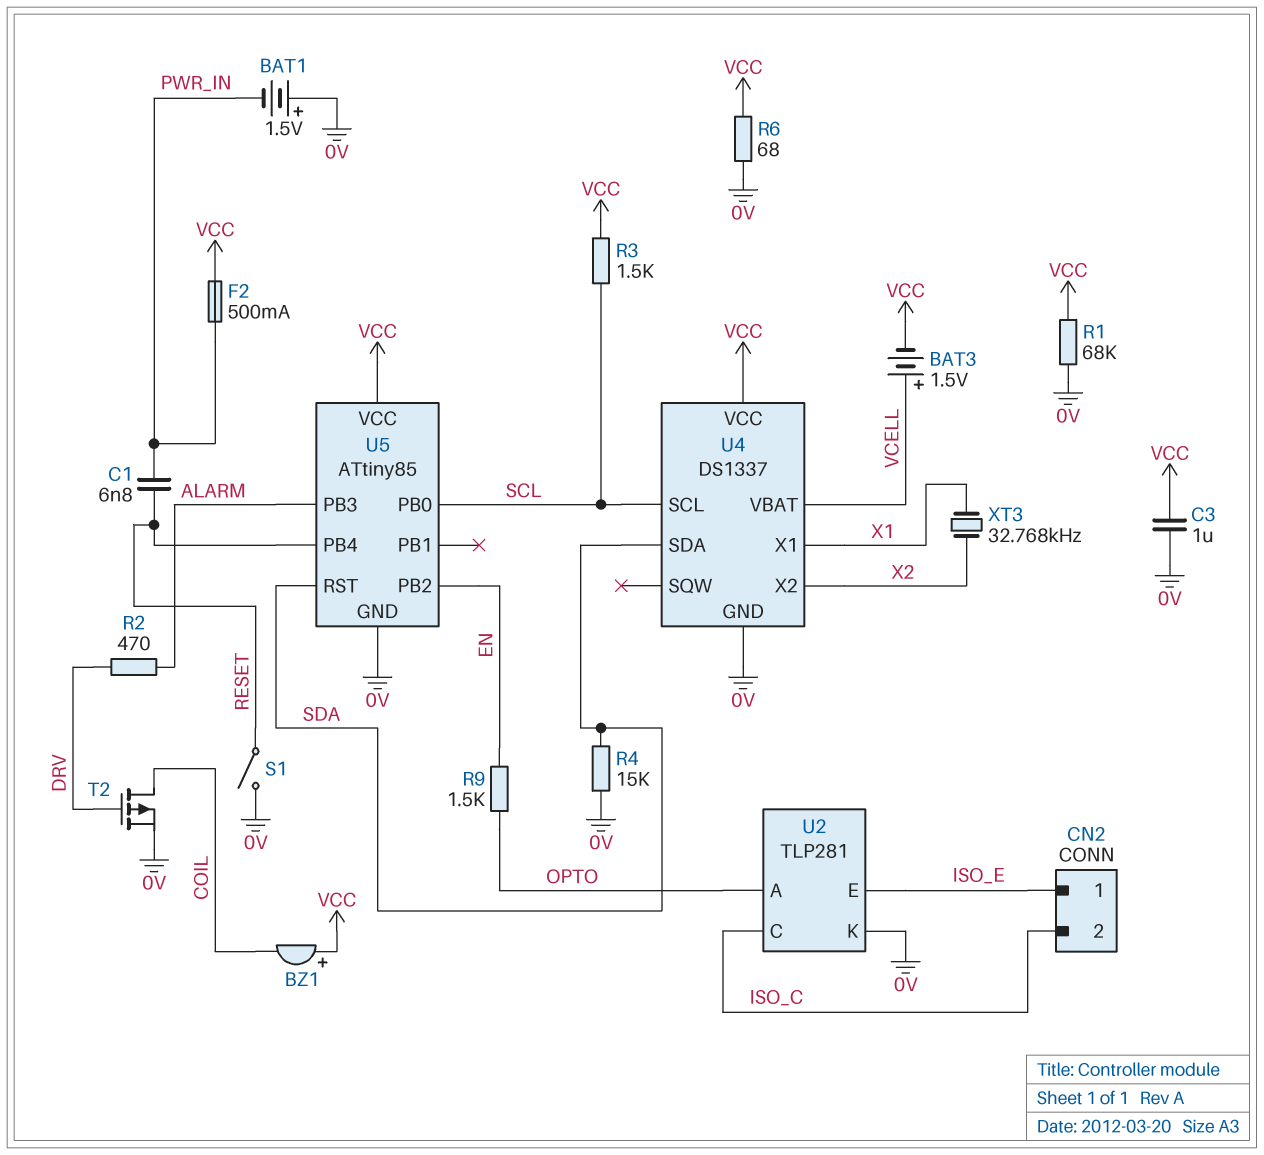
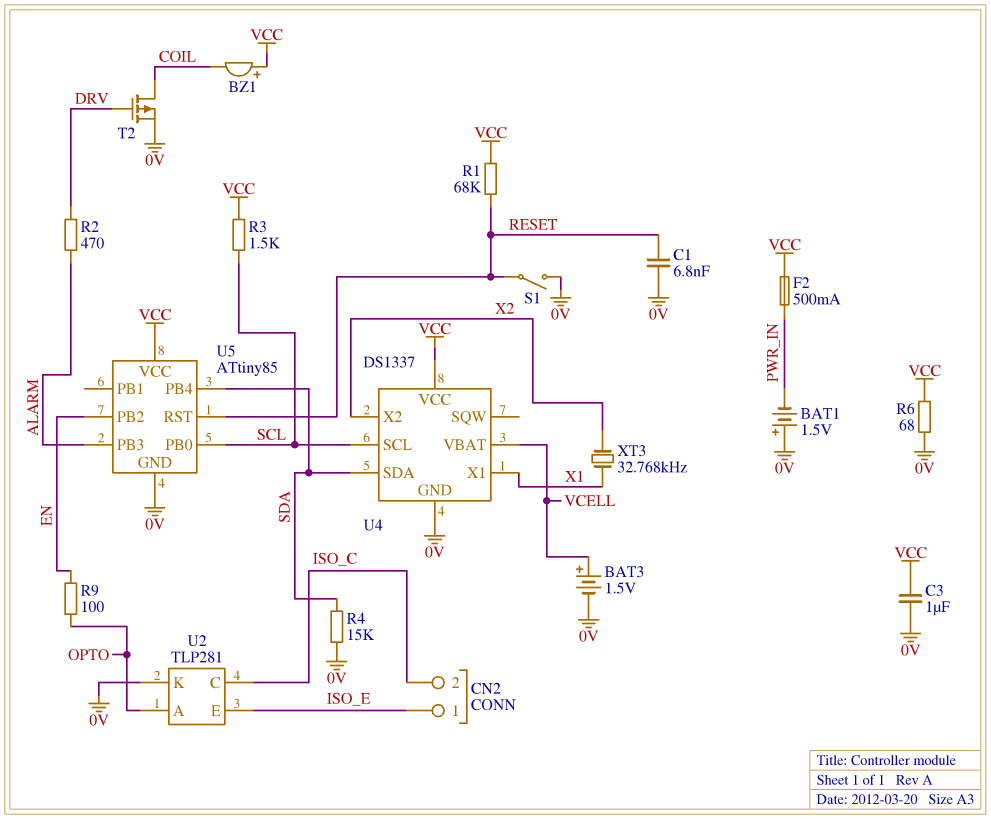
BAT3: 1.5V (plus VCELL, minus VCC) -> 1.5V (plus VCELL, minus 0V)
C1: 6.8nF (PWR_IN, RESET) -> 6.8nF (0V, RESET)
R1: 68k (0V, VCC) -> 68k (RESET, VCC)
R9: 1.5k (EN, OPTO) -> 100 (EN, OPTO)
U5 pin PB4: RESET -> SDA
U5 pin RST: SDA -> RESET

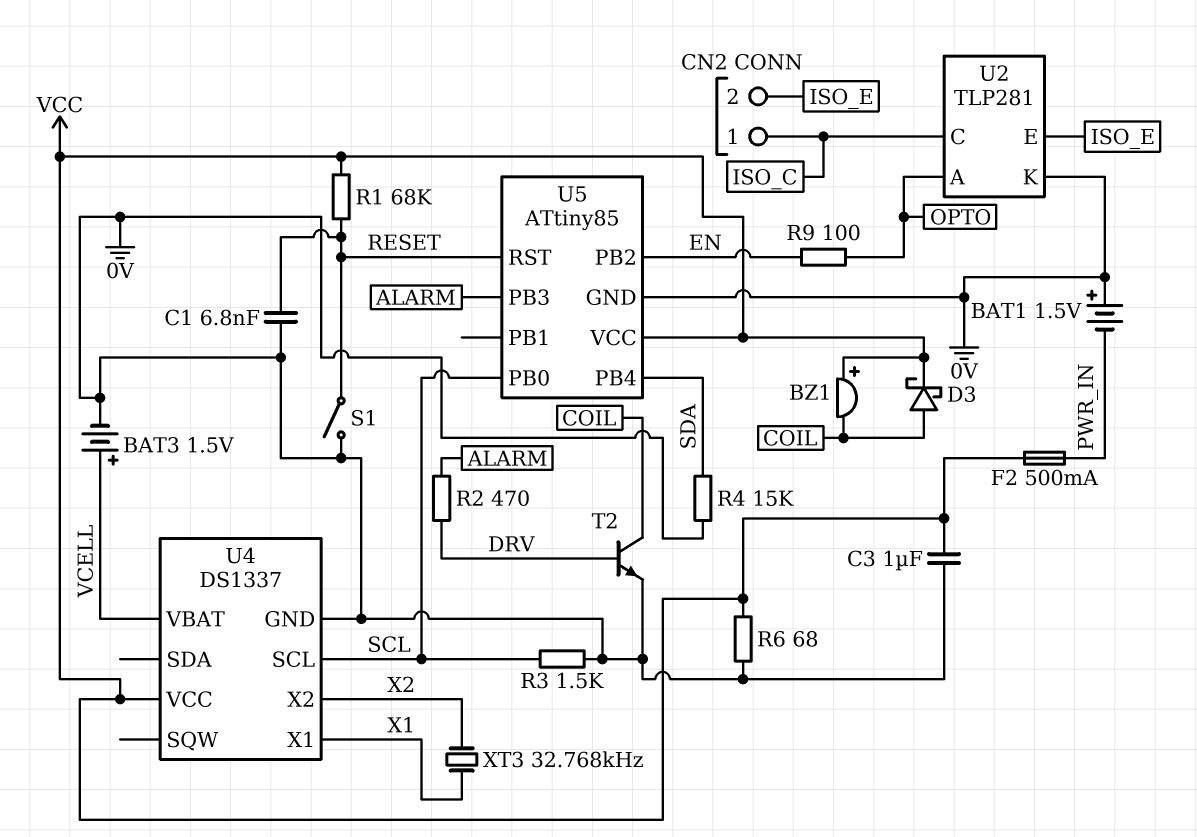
CN2 pin 1: ISO_E -> ISO_C
CN2 pin 2: ISO_C -> ISO_E
D3: none -> schottky (A COIL, K VCC)
R3: 1.5k (SCL, VCC) -> 1.5k (0V, SCL)
T2: PMOS (G DRV, D COIL, S 0V) -> NPN (B DRV, C COIL, E 0V)
U4 pin SDA: SDA -> none

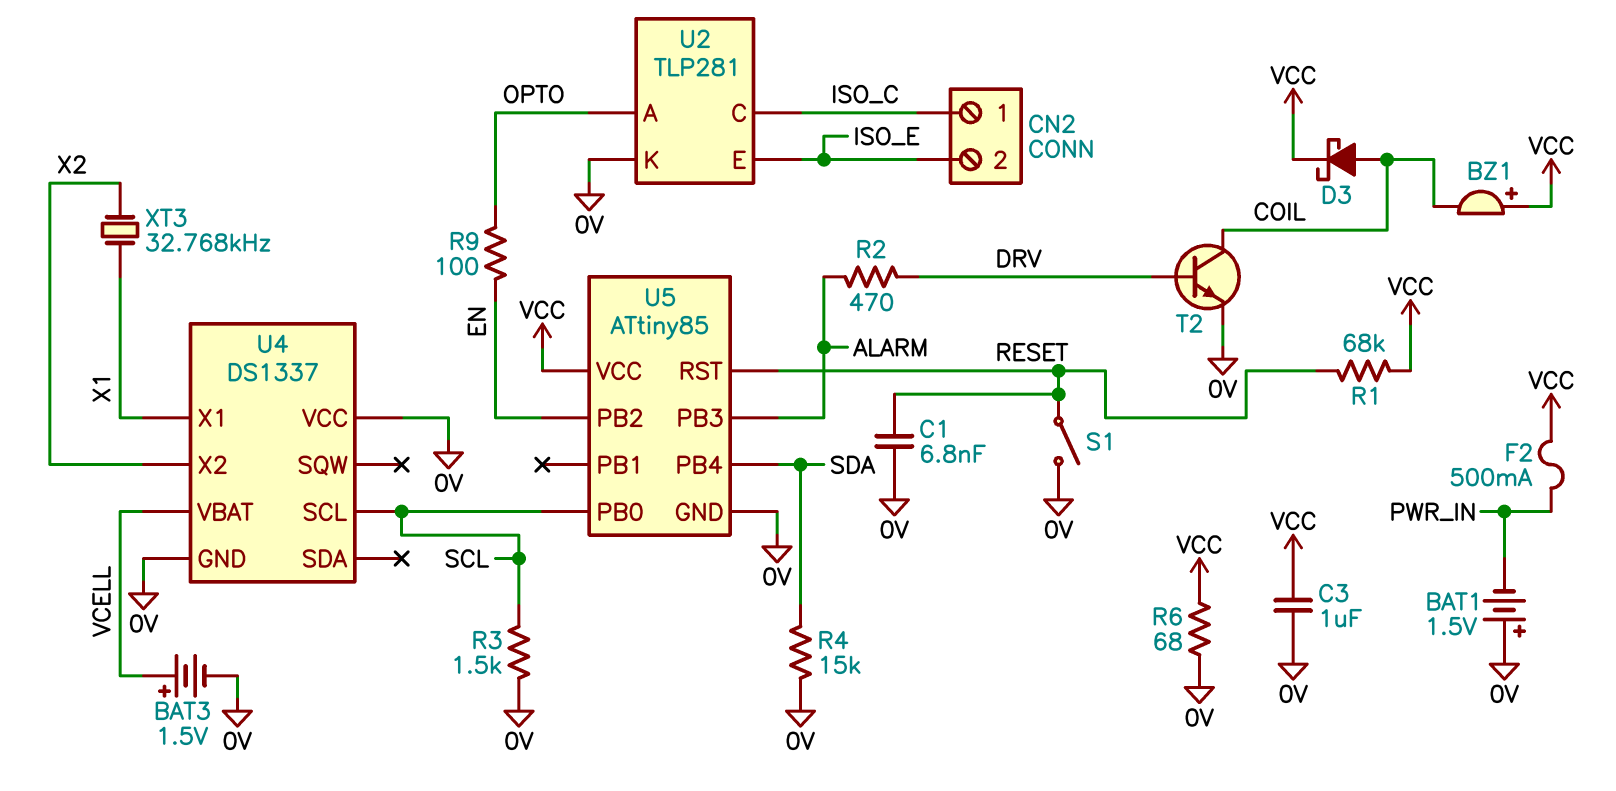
U4 pin VCC: VCC -> 0V

